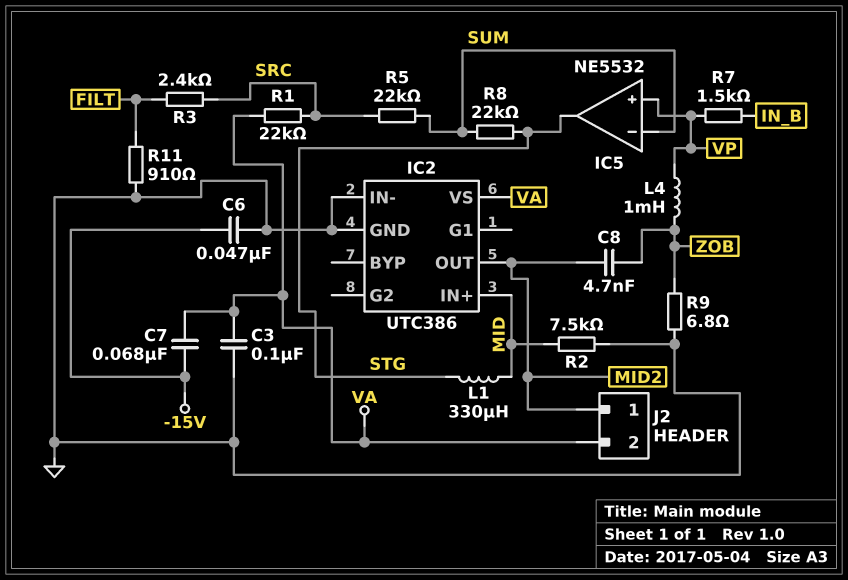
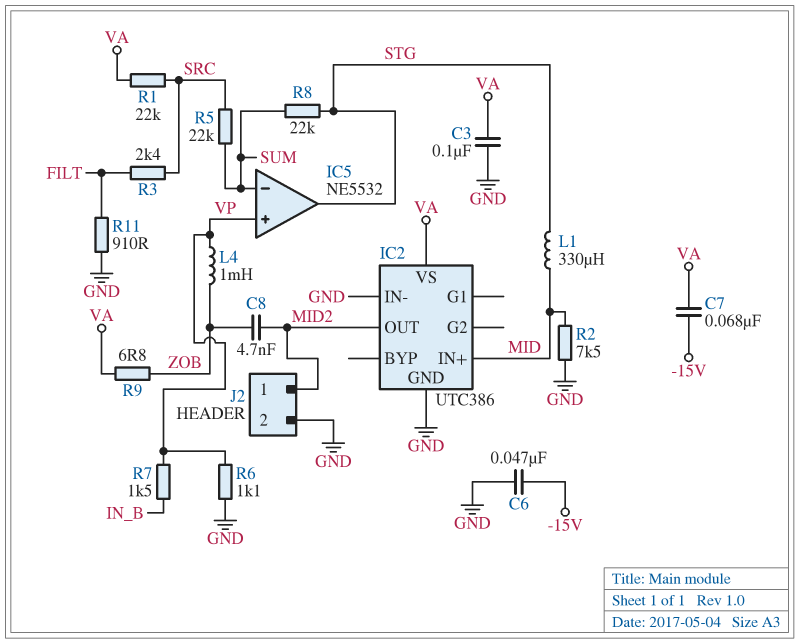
J2 pin 2: VA -> GND
R6: none -> 1.1k (GND, VP)
R9: 6.8 (GND, ZOB) -> 6.8 (VA, ZOB)

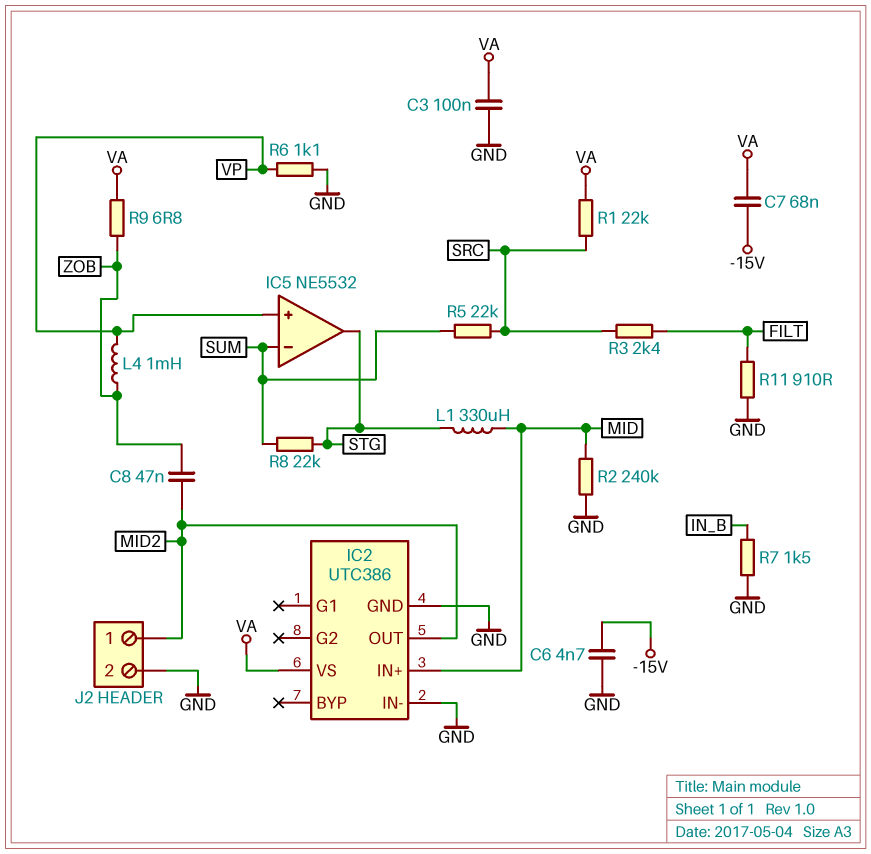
C6: 47nF (-15V, GND) -> 4.7nF (-15V, GND)
C8: 4.7nF (MID2, ZOB) -> 47nF (MID2, ZOB)
R2: 7.5k (GND, MID) -> 240k (GND, MID)
R7: 1.5k (IN_B, VP) -> 1.5k (GND, IN_B)

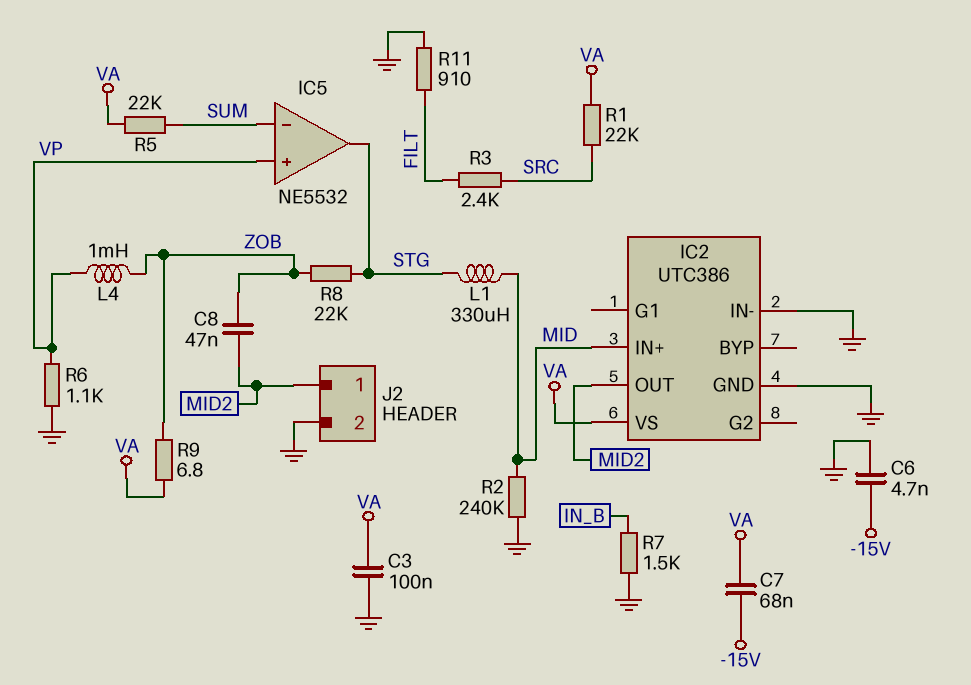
R5: 22k (SRC, SUM) -> 22k (SUM, VA)
R8: 22k (STG, SUM) -> 22k (STG, ZOB)

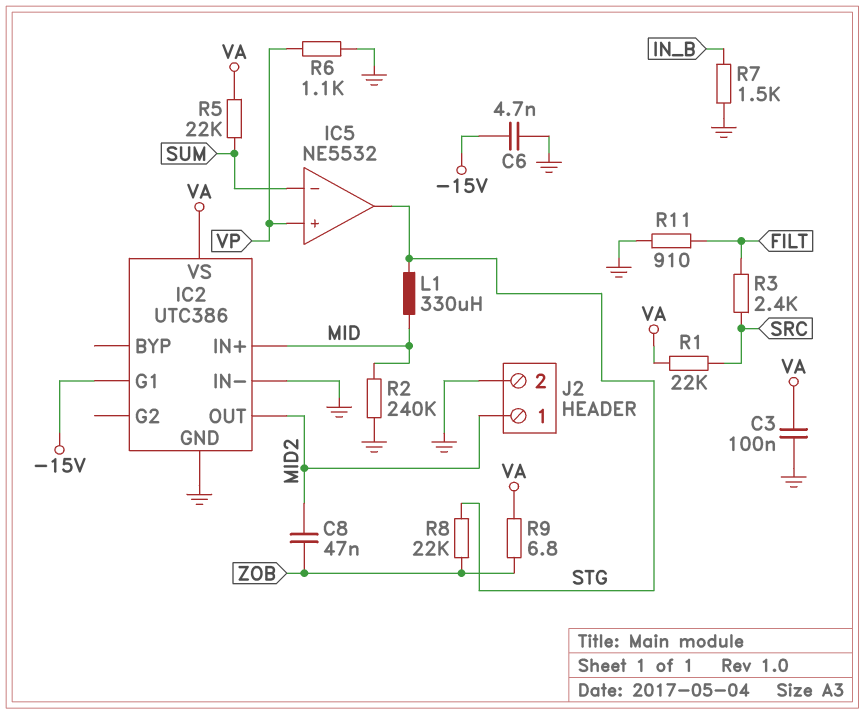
C7: 68nF (-15V, VA) -> none
IC2 pin G1: none -> -15V
L4: 1mH (VP, ZOB) -> none

